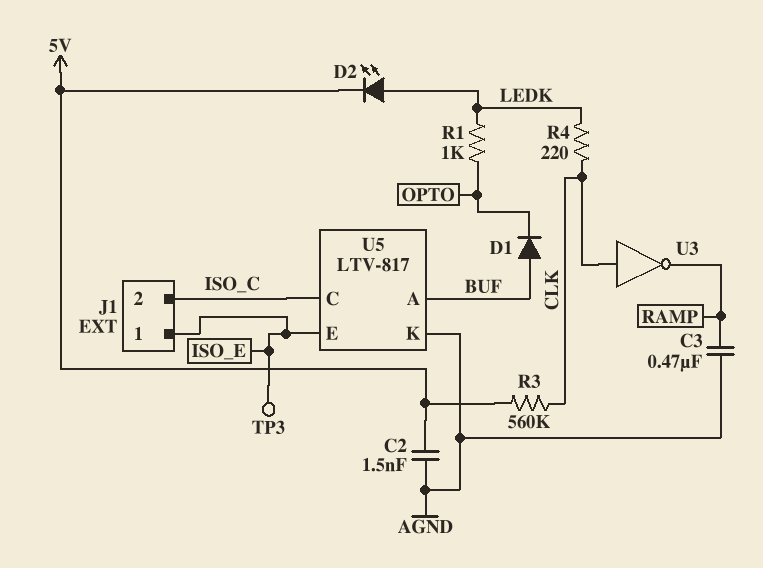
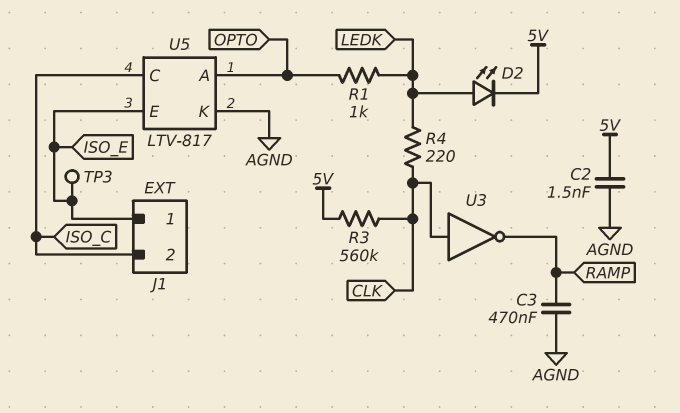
D1: diode (A BUF, K OPTO) -> none
U5 pin A: BUF -> OPTO

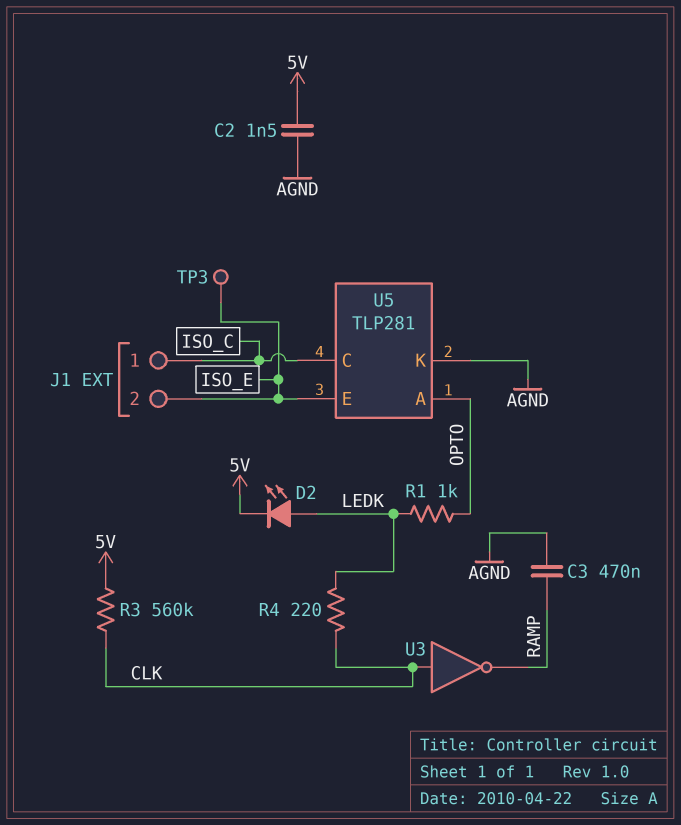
J1 pin 1: ISO_E -> ISO_C
J1 pin 2: ISO_C -> ISO_E
U5: LTV-817 -> TLP281

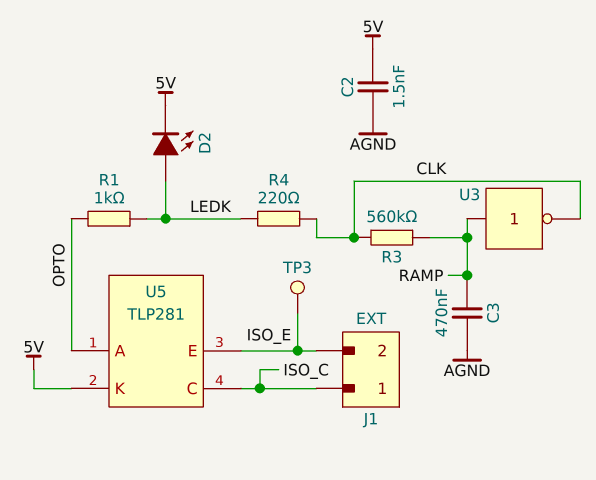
R3: 560k (5V, CLK) -> 560k (CLK, RAMP)
U3: NOT (in CLK, out RAMP) -> NOT (in RAMP, out CLK)
U5 pin K: AGND -> 5V

